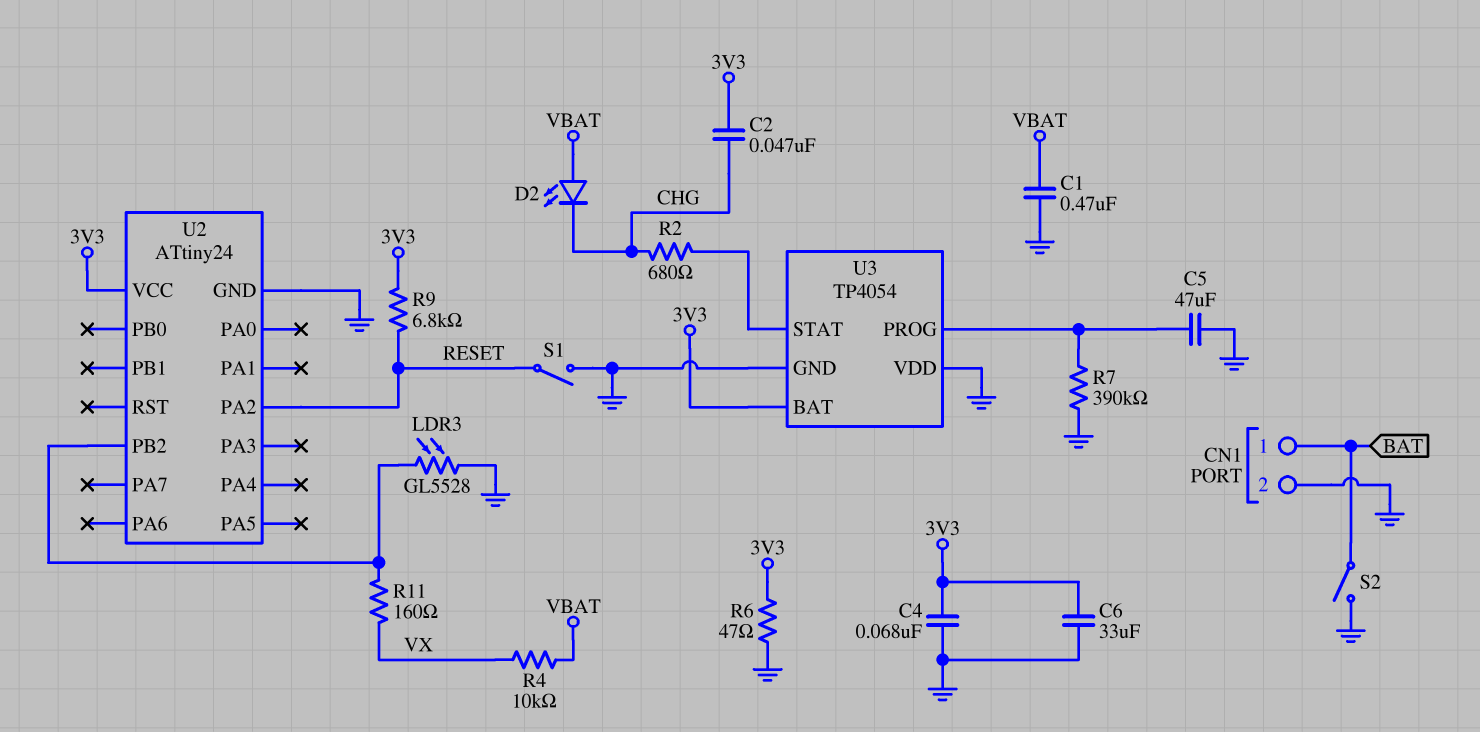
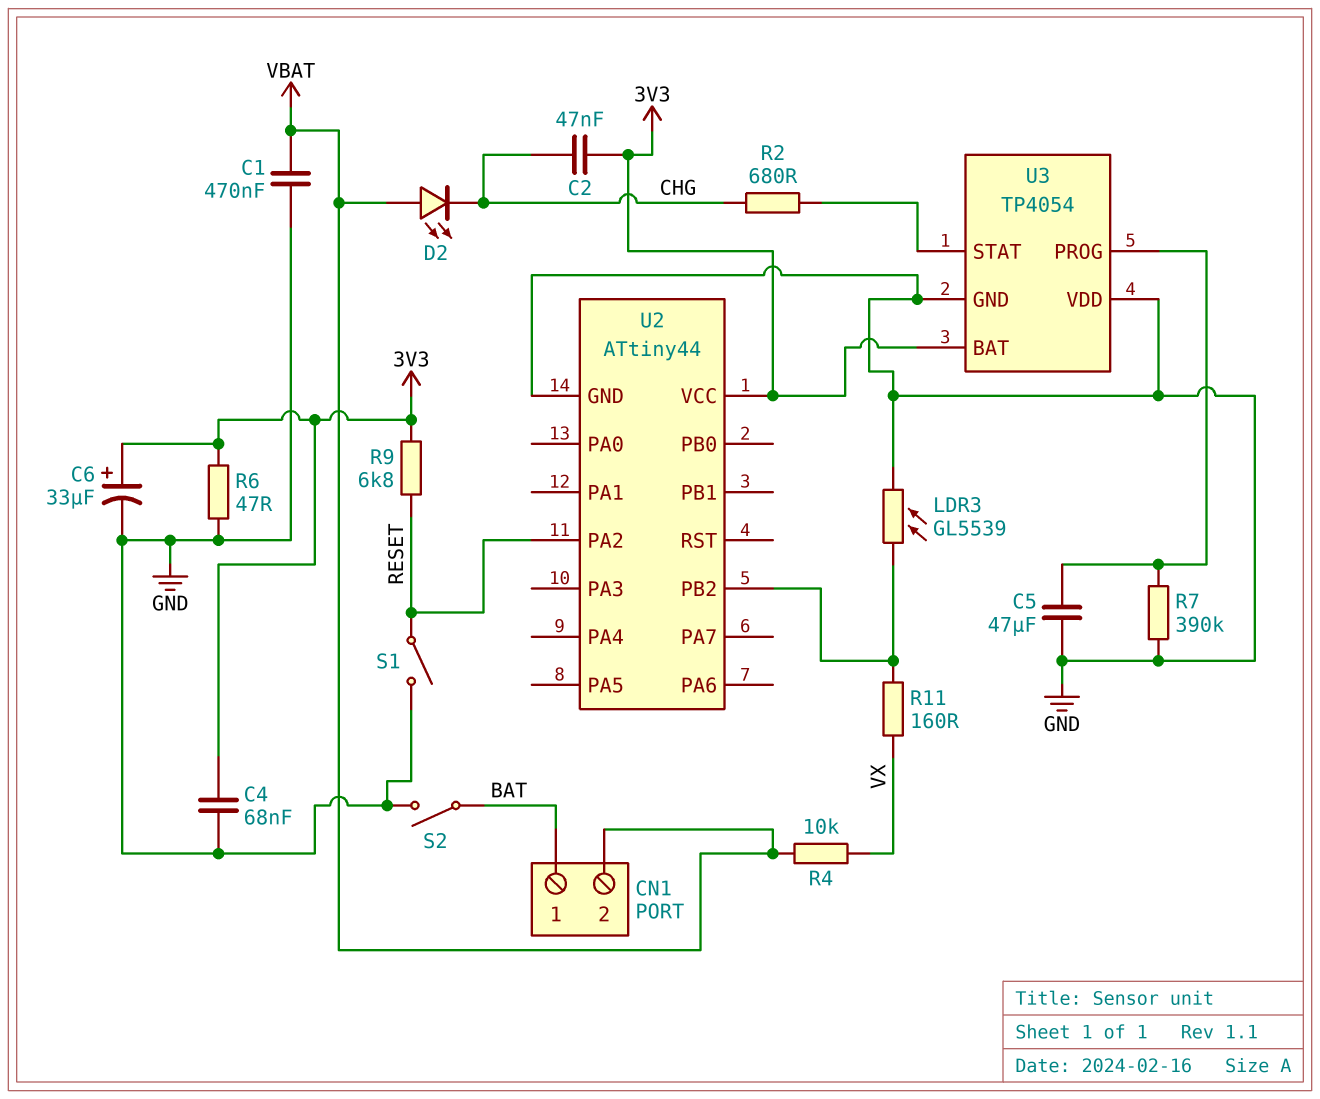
C6: 33uF (3V3, GND) -> 33uF (plus 3V3, minus GND)
CN1 pin 2: GND -> VBAT
LDR3: GL5528 (GND, U2/PB2) -> GL5539 (GND, U2/PB2)
U2: ATtiny24 -> ATtiny44

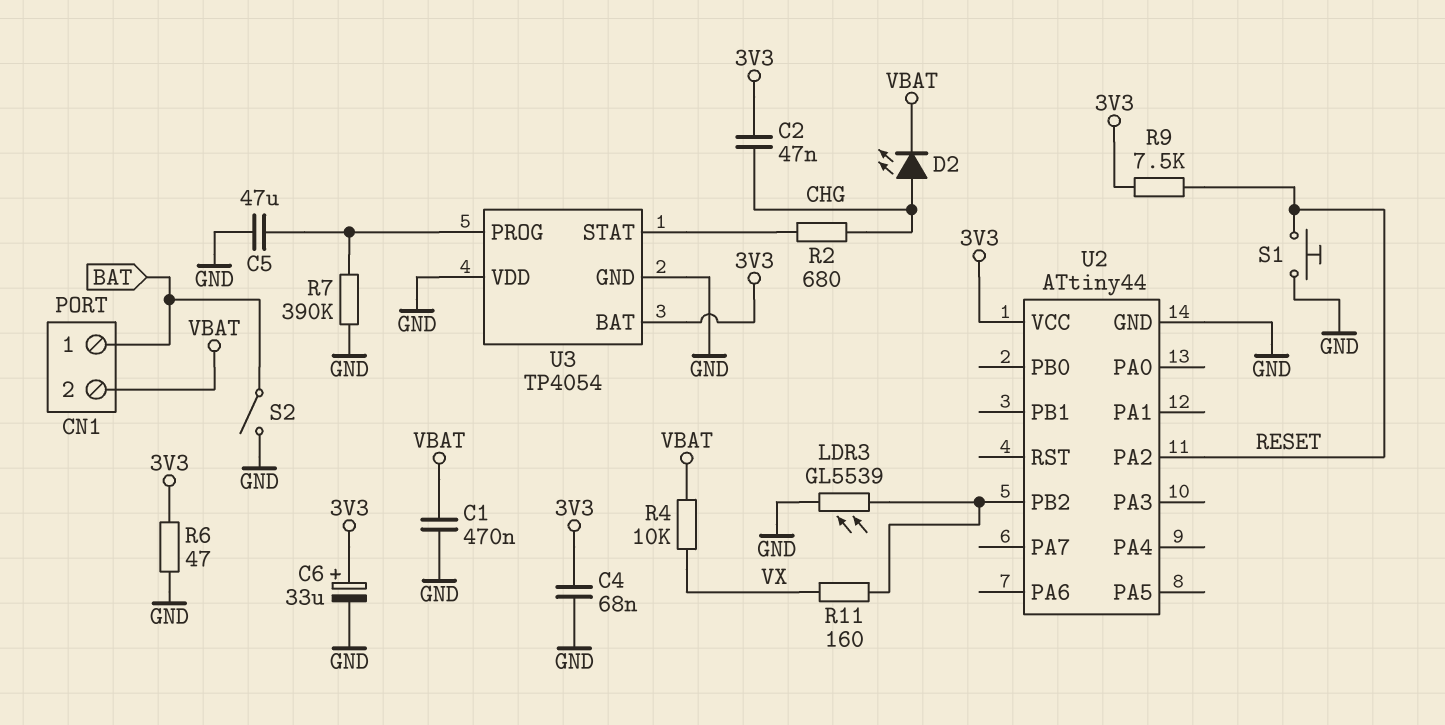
D2: LED (A VBAT, K CHG) -> LED (A CHG, K VBAT)
R9: 6.8k (3V3, RESET) -> 7.5k (3V3, RESET)
S1: switch (GND, RESET) -> button (GND, RESET)

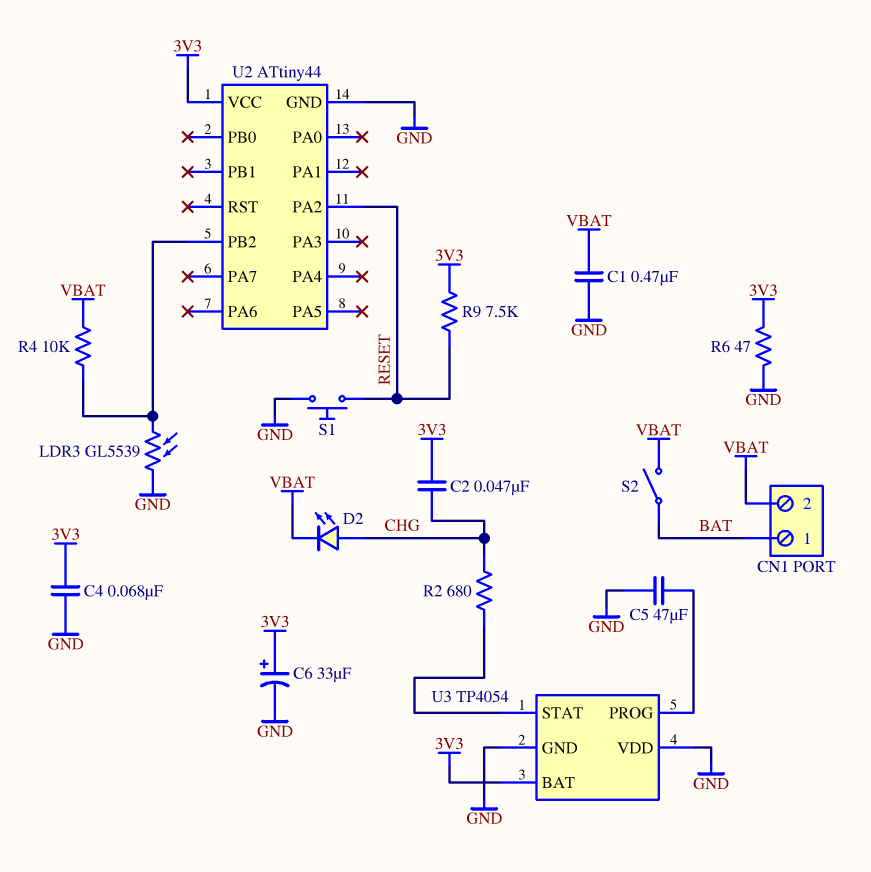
R4: 10k (VBAT, VX) -> 10k (U2/PB2, VBAT)
R7: 390k (GND, U3/PROG) -> none
R11: 160 (U2/PB2, VX) -> none
S2: switch (BAT, GND) -> switch (BAT, VBAT)

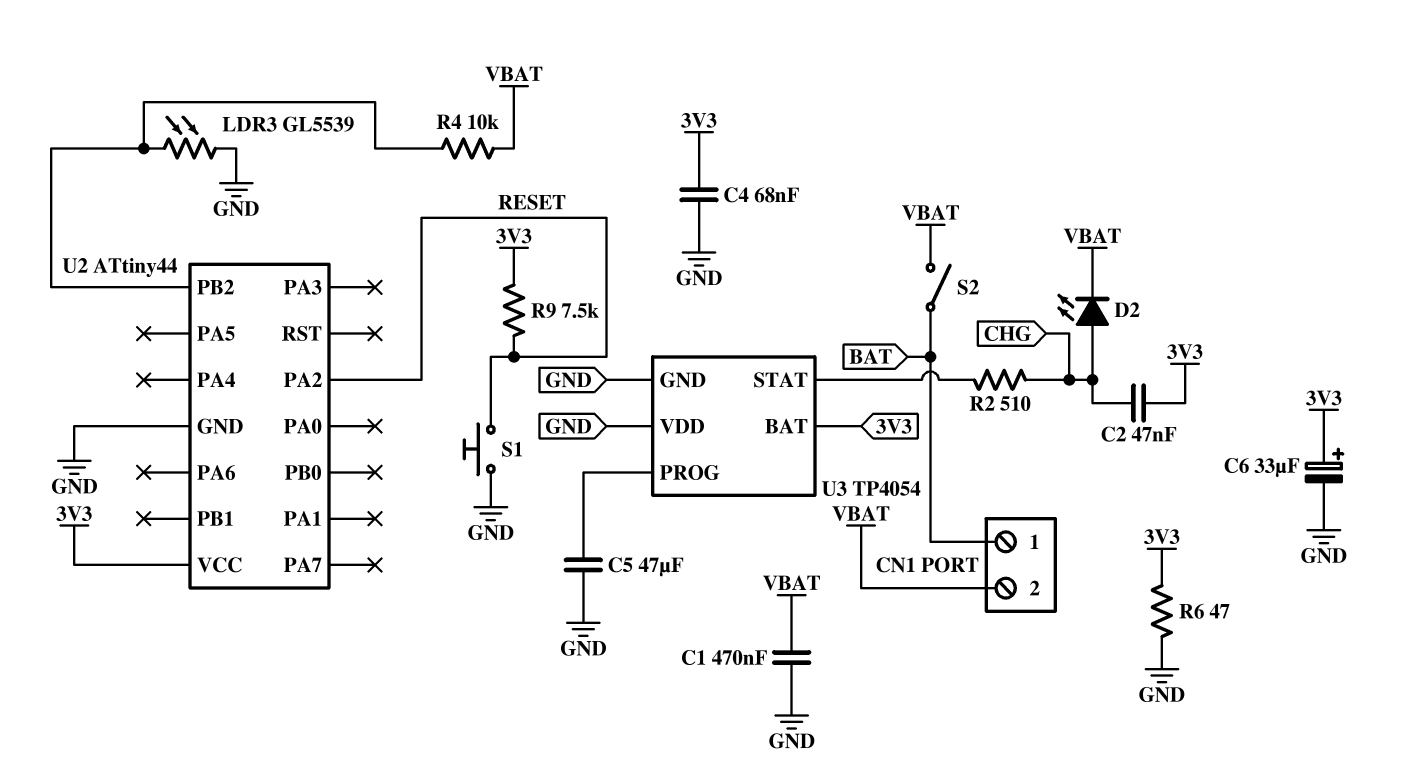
R2: 680 (CHG, U3/STAT) -> 510 (CHG, U3/STAT)

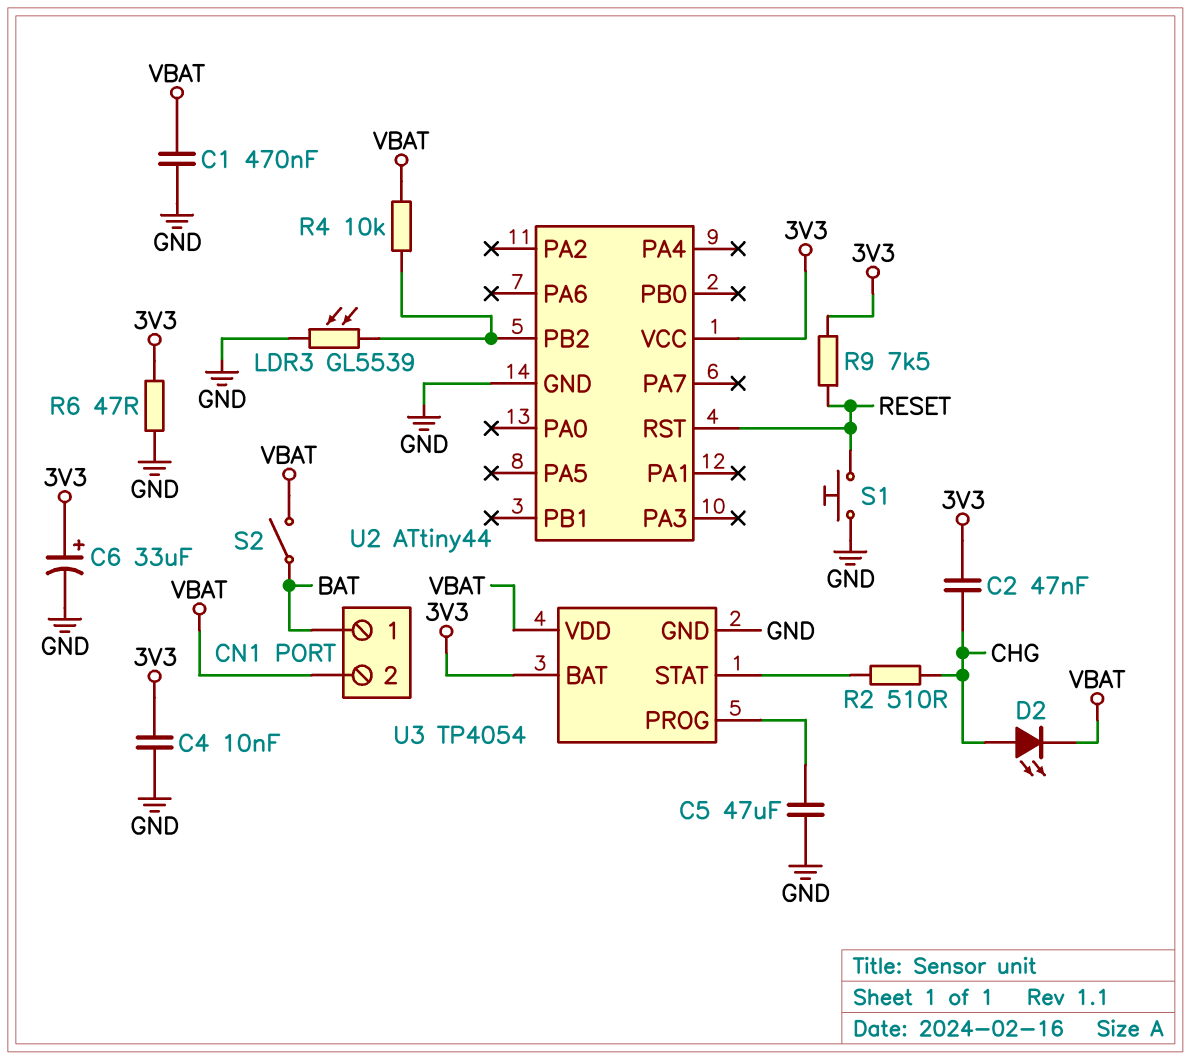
C4: 68nF (3V3, GND) -> 10nF (3V3, GND)
U2 pin PA2: RESET -> none
U2 pin RST: none -> RESET
U3 pin VDD: GND -> VBAT

